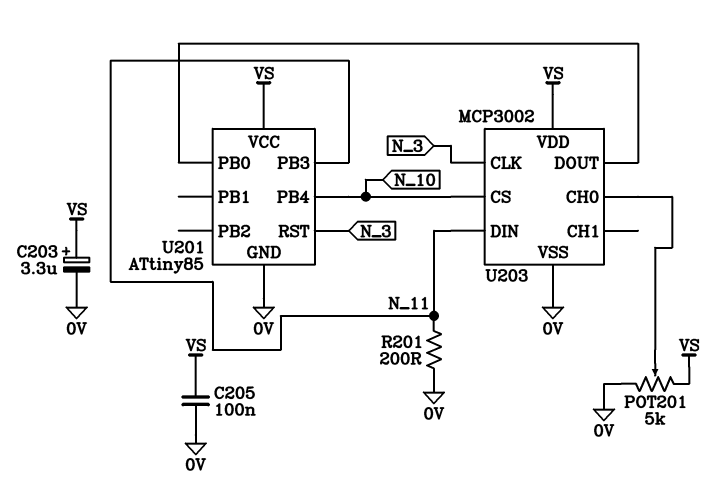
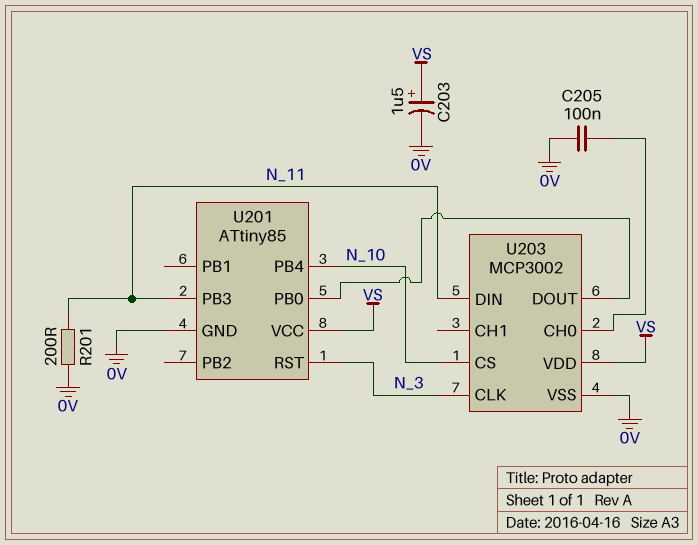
C203: 3.3uF (plus VS, minus 0V) -> 1.5uF (plus VS, minus 0V)
C205: 100nF (0V, VS) -> 100nF (0V, U203/CH0)
POT201: 5k (0V, VS, wiper U203/CH0) -> none

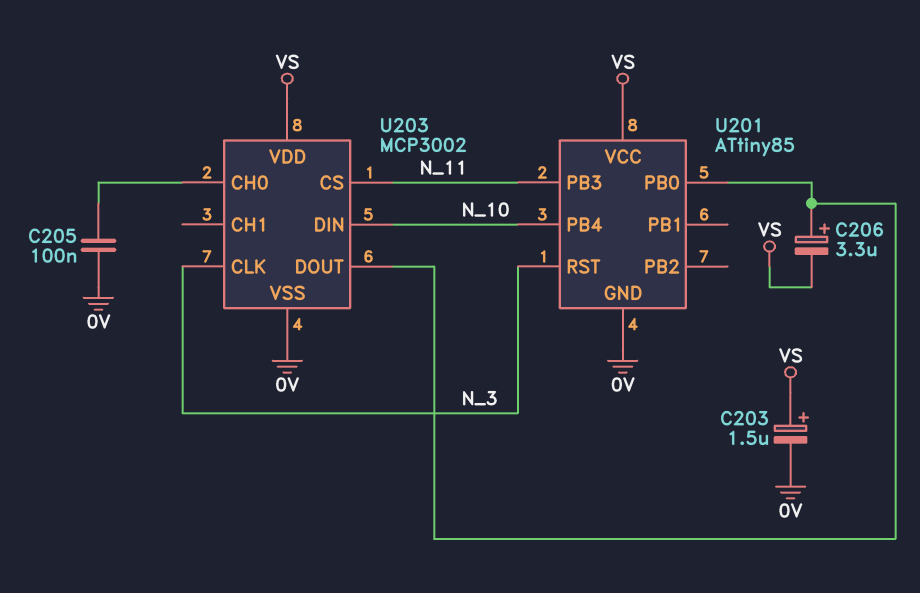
C206: none -> 3.3uF (plus U201/PB0, minus VS)
R201: 200 (0V, N_11) -> none
U203 pin CS: N_10 -> N_11
U203 pin DIN: N_11 -> N_10

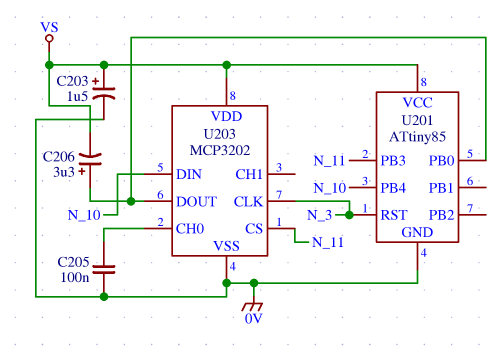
U203: MCP3002 -> MCP3202

